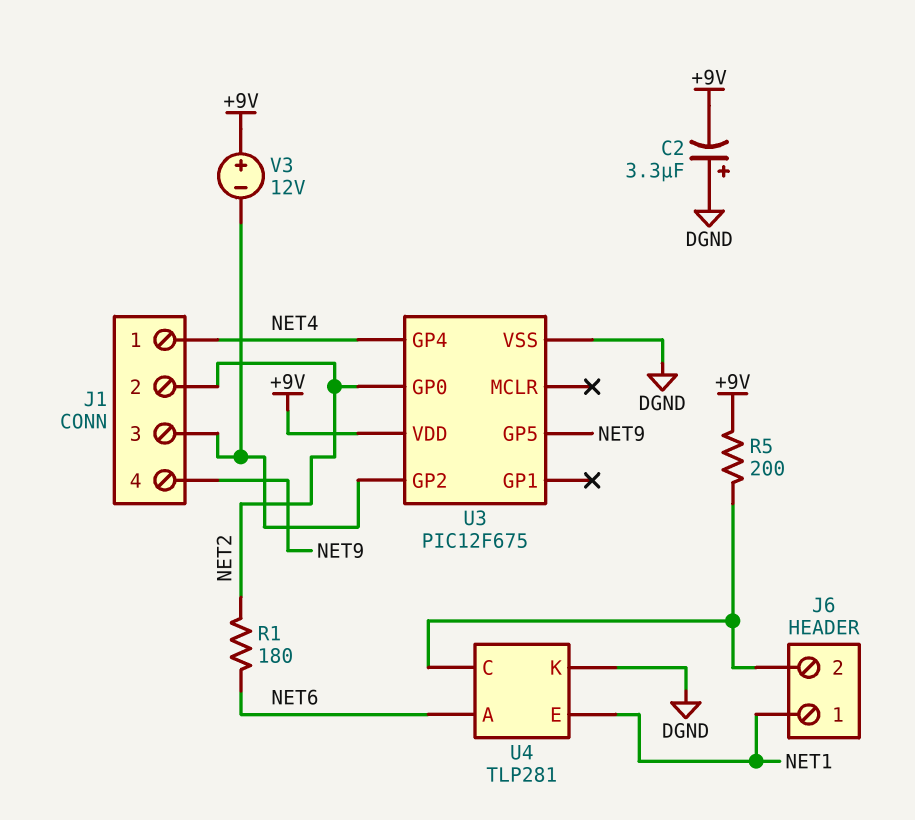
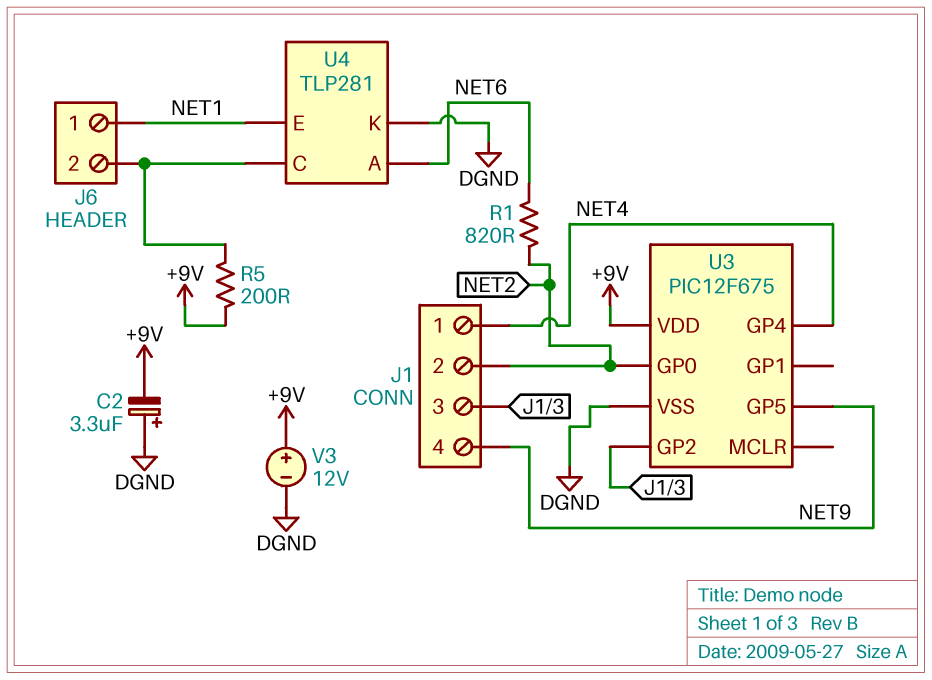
R1: 180 (NET2, NET6) -> 820 (NET2, NET6)
V3: 12V (plus +9V, minus J1/3) -> 12V (plus +9V, minus DGND)

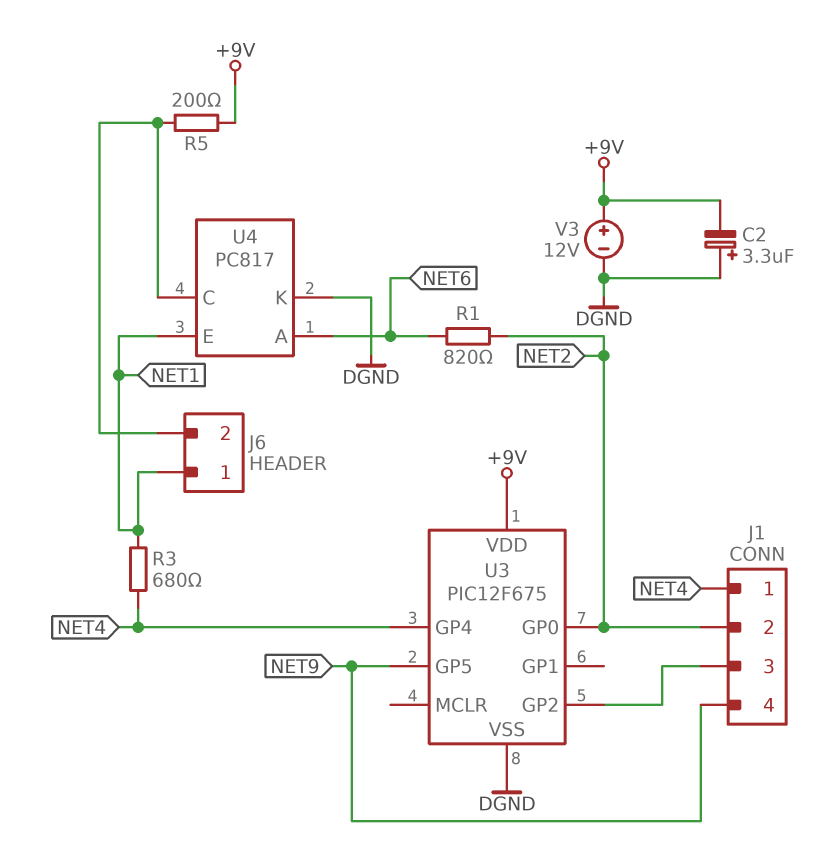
R3: none -> 680 (NET1, NET4)
U4: TLP281 -> PC817

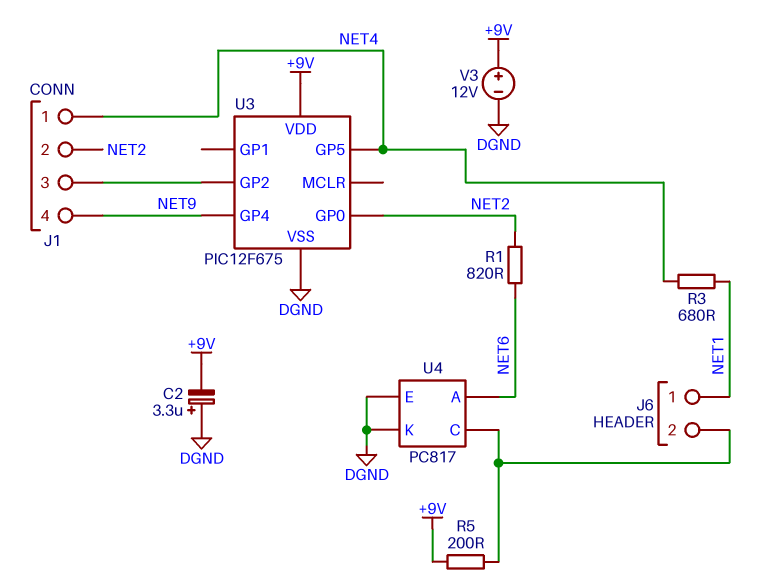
U3 pin GP4: NET4 -> NET9
U3 pin GP5: NET9 -> NET4
U4 pin E: NET1 -> DGND

